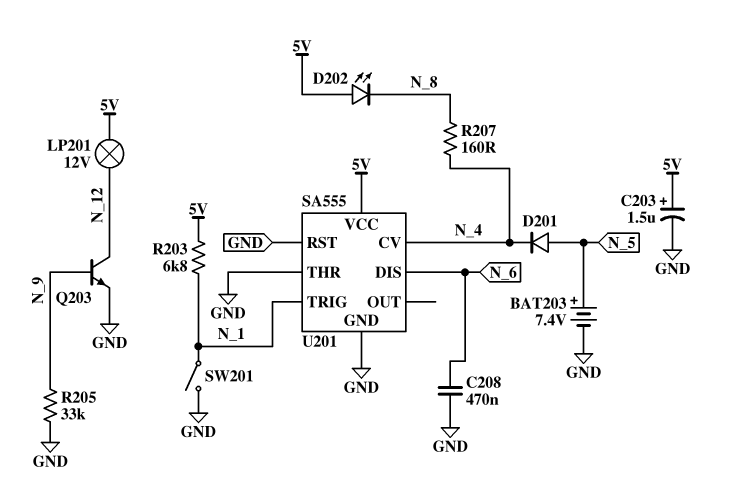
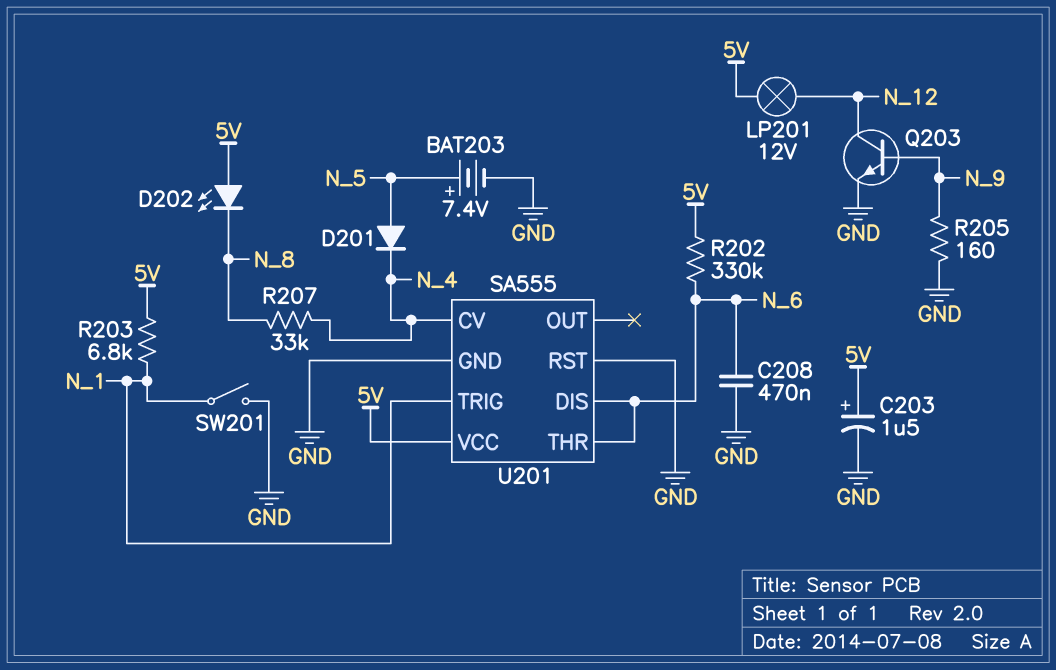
R202: none -> 330k (5V, N_6)
R205: 33k (GND, N_9) -> 160 (GND, N_9)
R207: 160 (N_4, N_8) -> 33k (N_4, N_8)
U201 pin THR: GND -> N_6

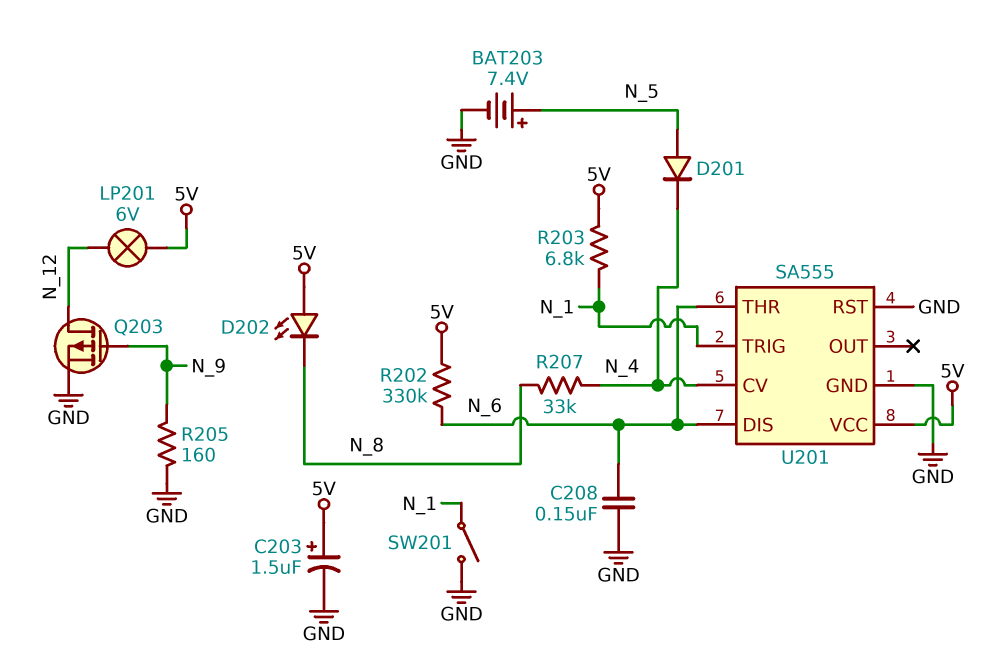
C208: 470nF (GND, N_6) -> 150nF (GND, N_6)
LP201: lamp 12V (5V, N_12) -> lamp 6V (5V, N_12)
Q203: NPN (B N_9, C N_12, E GND) -> PMOS (G N_9, D N_12, S GND)

